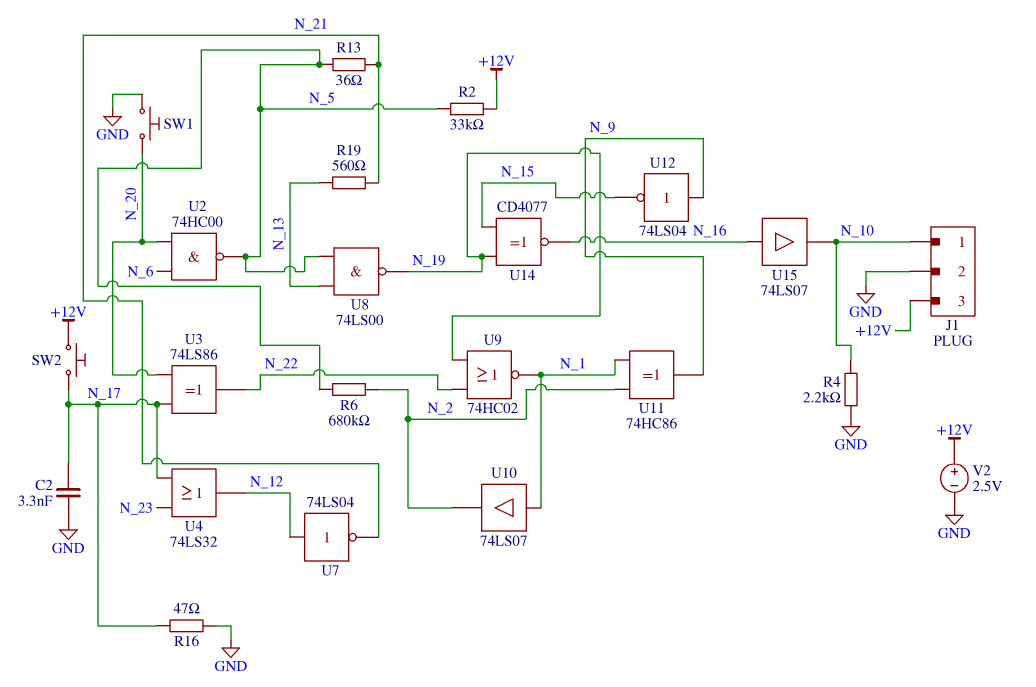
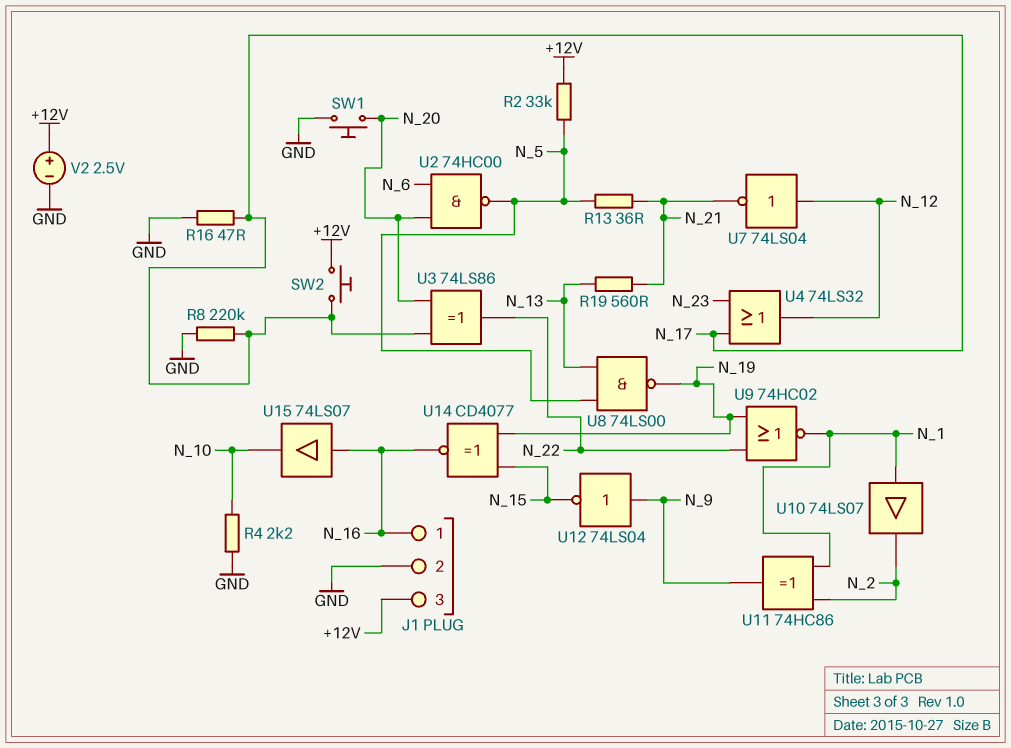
C2: 3.3nF (GND, N_17) -> none
J1 pin 1: N_10 -> N_16
R6: 680k (N_2, N_5) -> none
R8: none -> 220k (GND, N_17)

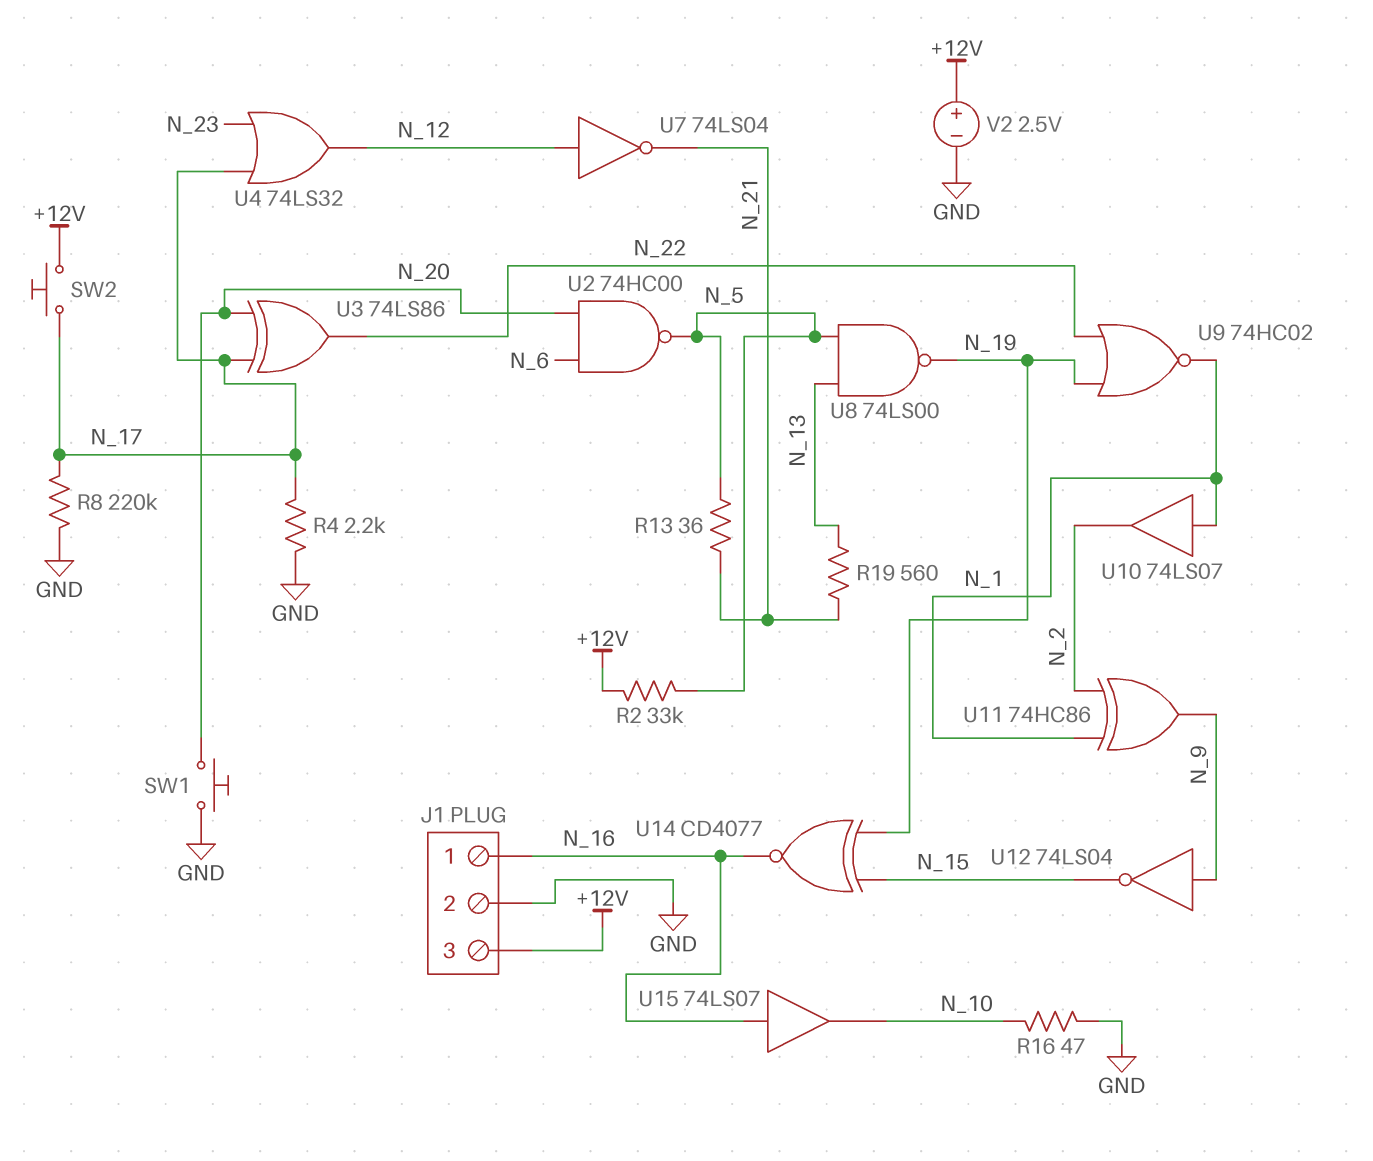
R4: 2.2k (GND, N_10) -> 2.2k (GND, N_17)
R16: 47 (GND, N_17) -> 47 (GND, N_10)

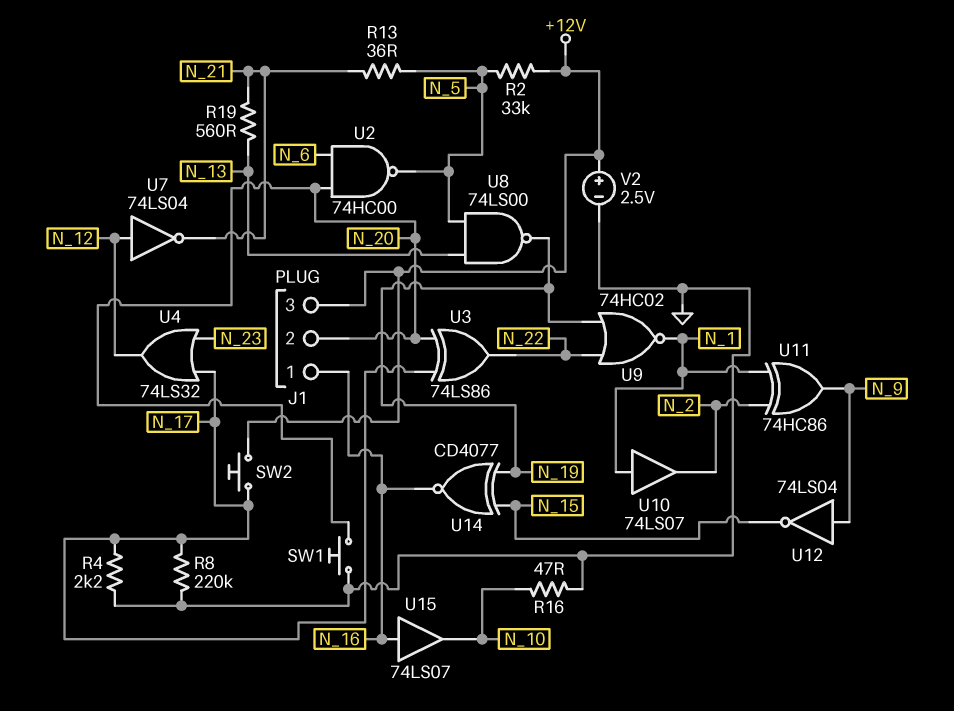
J1 pin 2: GND -> N_20

